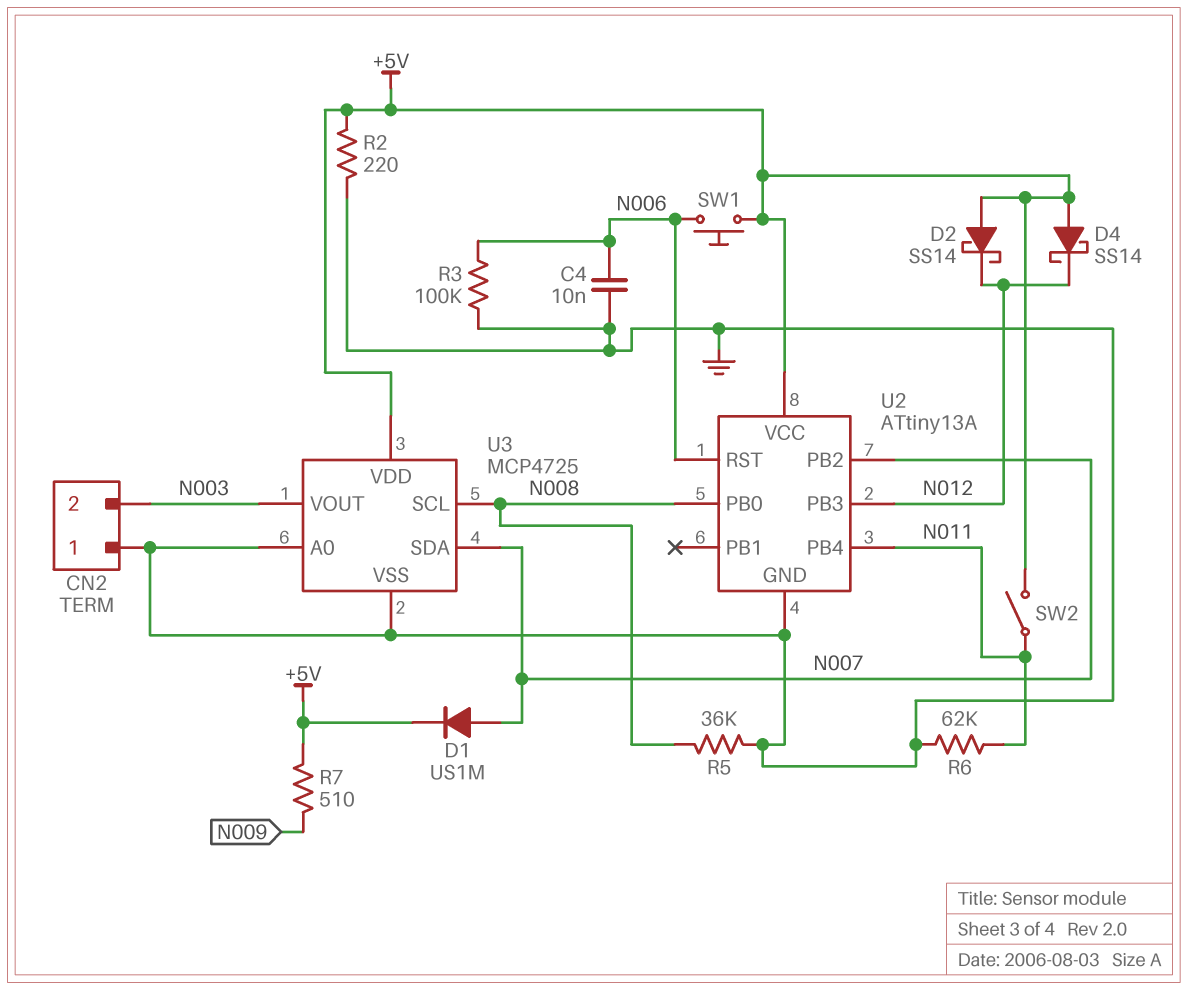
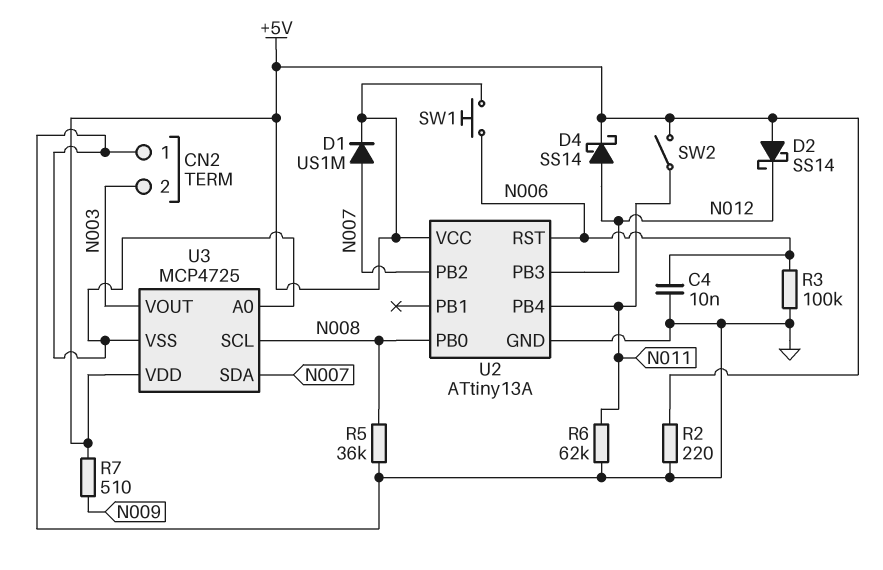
D4: schottky SS14 (A +5V, K N012) -> schottky SS14 (A N012, K +5V)

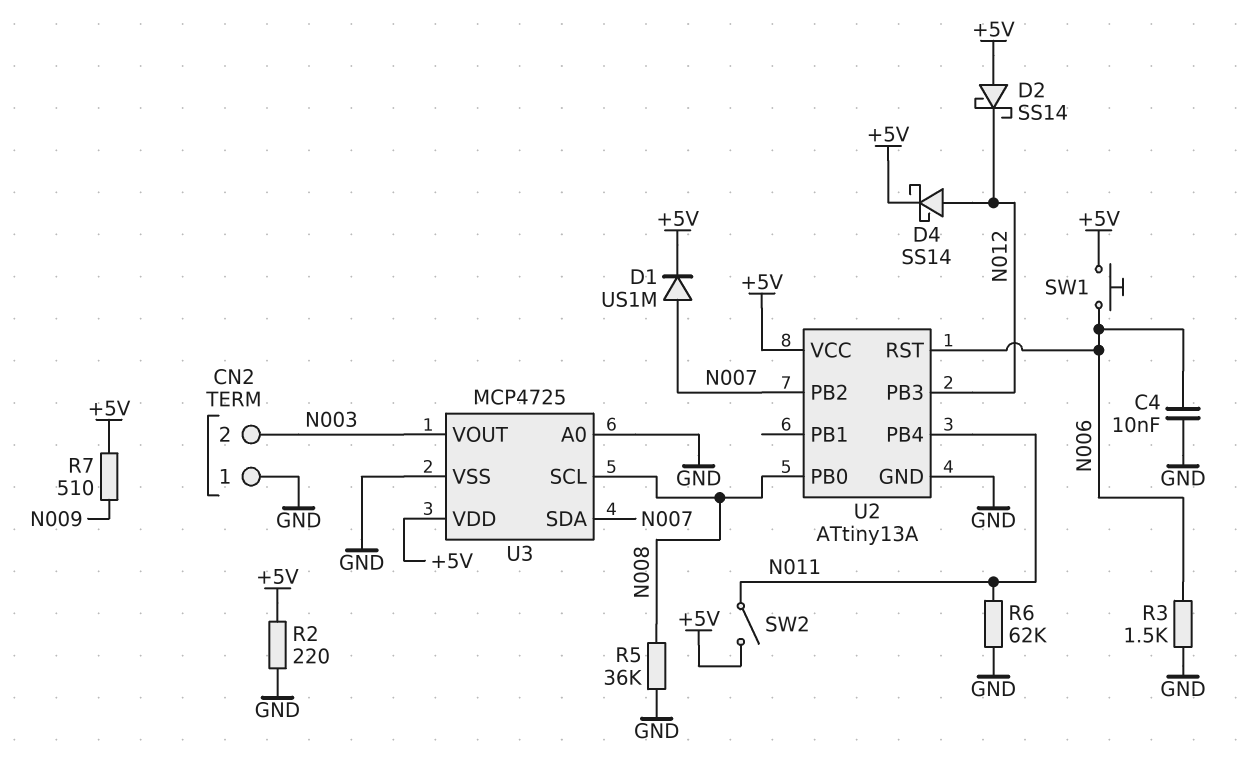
R3: 100k (GND, N006) -> 1.5k (GND, N006)

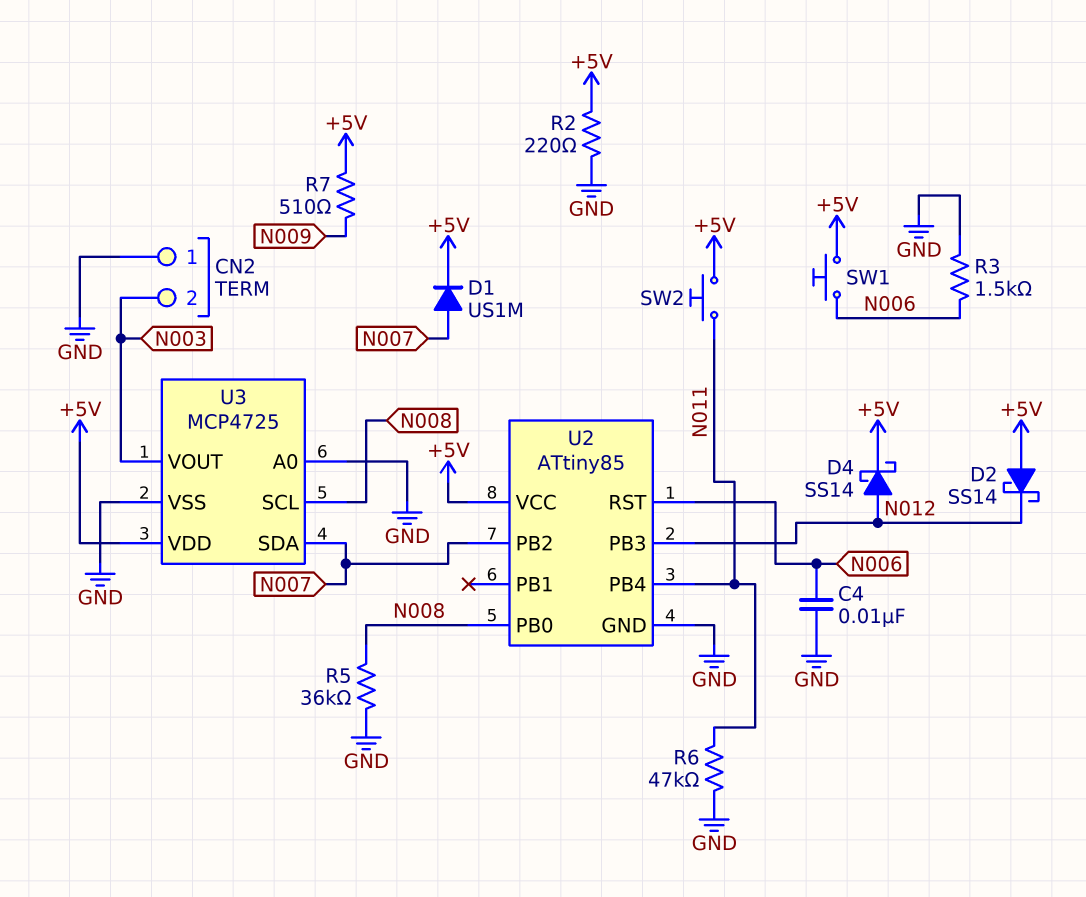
R6: 62k (GND, N011) -> 47k (GND, N011)
SW2: switch (+5V, N011) -> button (+5V, N011)
U2: ATtiny13A -> ATtiny85

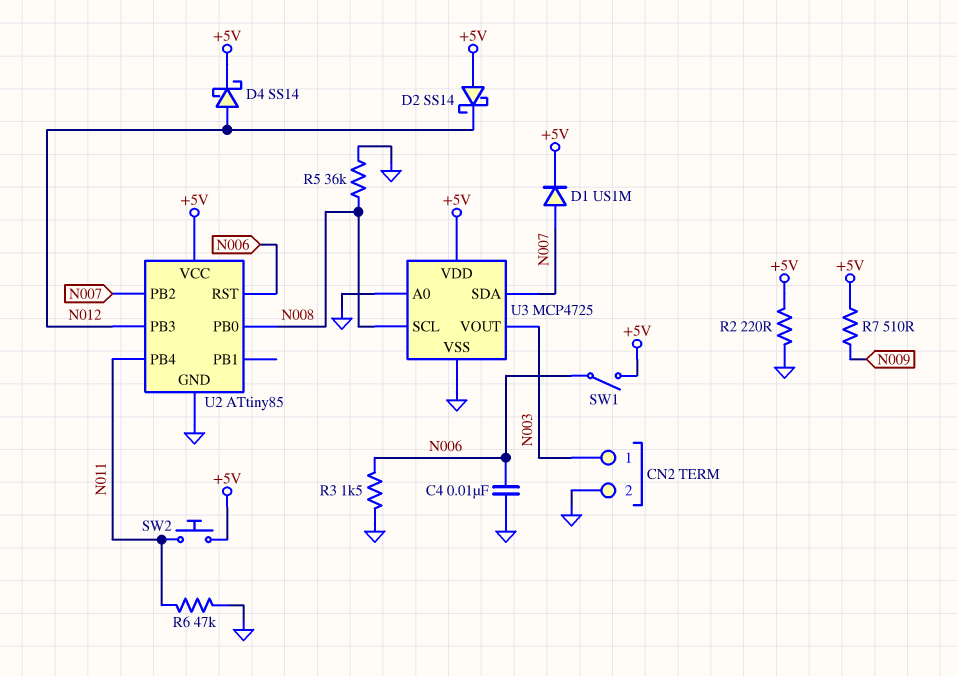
CN2 pin 1: GND -> N003
CN2 pin 2: N003 -> GND
SW1: button (+5V, N006) -> switch (+5V, N006)

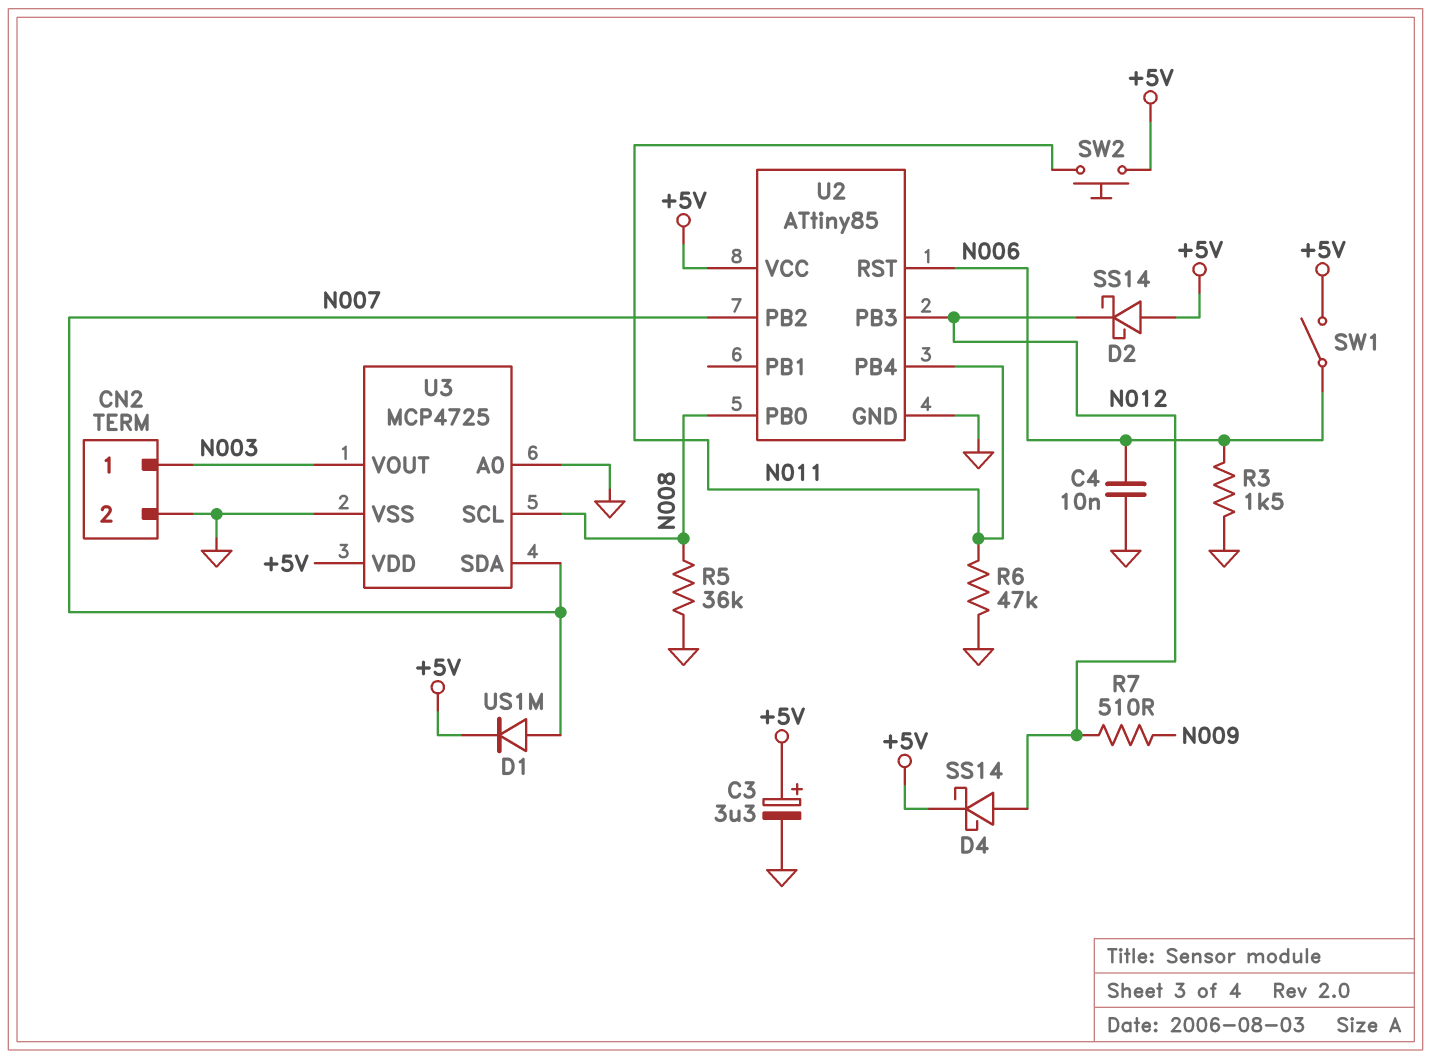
C3: none -> 3.3uF (plus +5V, minus GND)
R2: 220 (+5V, GND) -> none
R7: 510 (+5V, N009) -> 510 (N009, N012)

